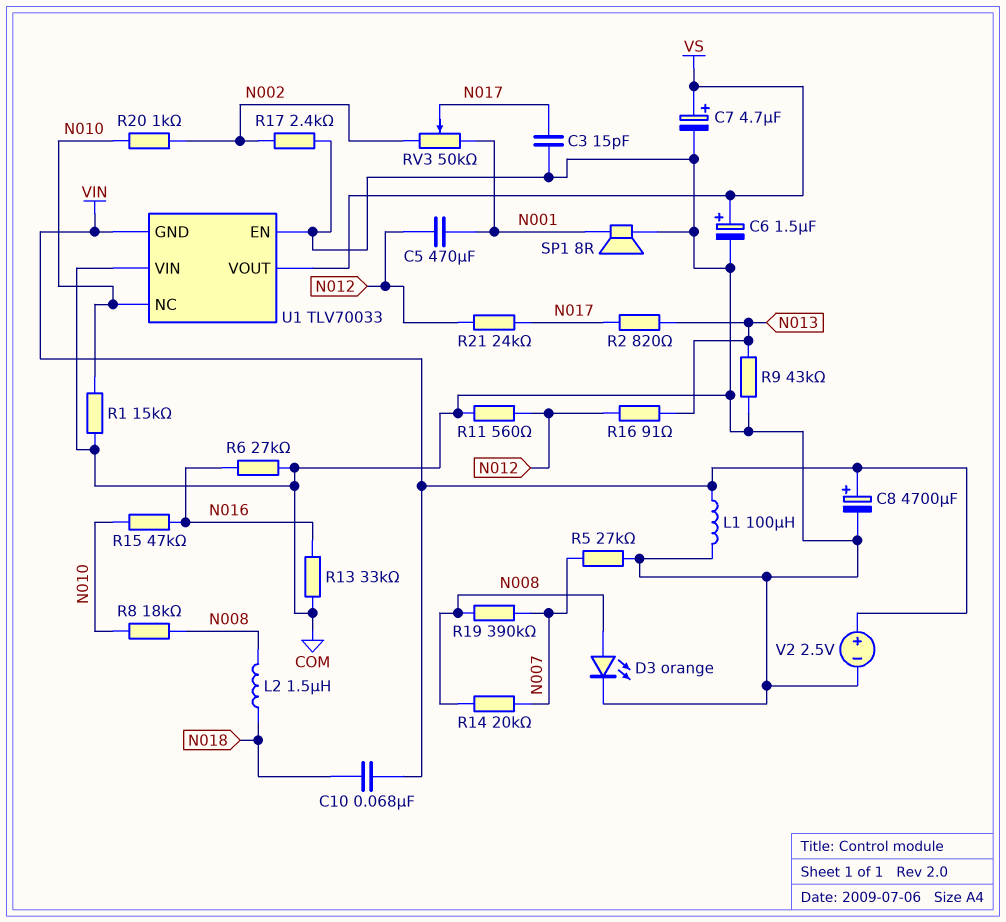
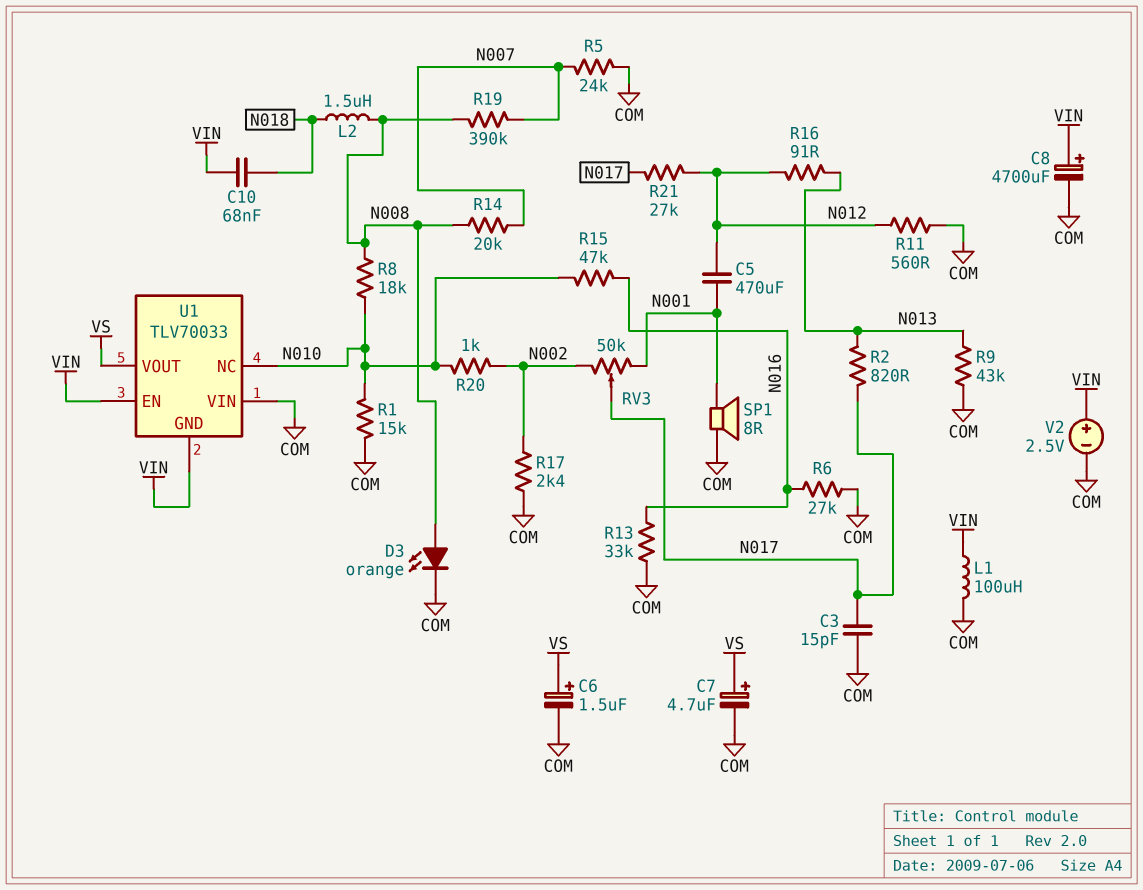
R5: 27k (COM, N007) -> 24k (COM, N007)
R21: 24k (N012, N017) -> 27k (N012, N017)
U1 pin EN: COM -> VIN

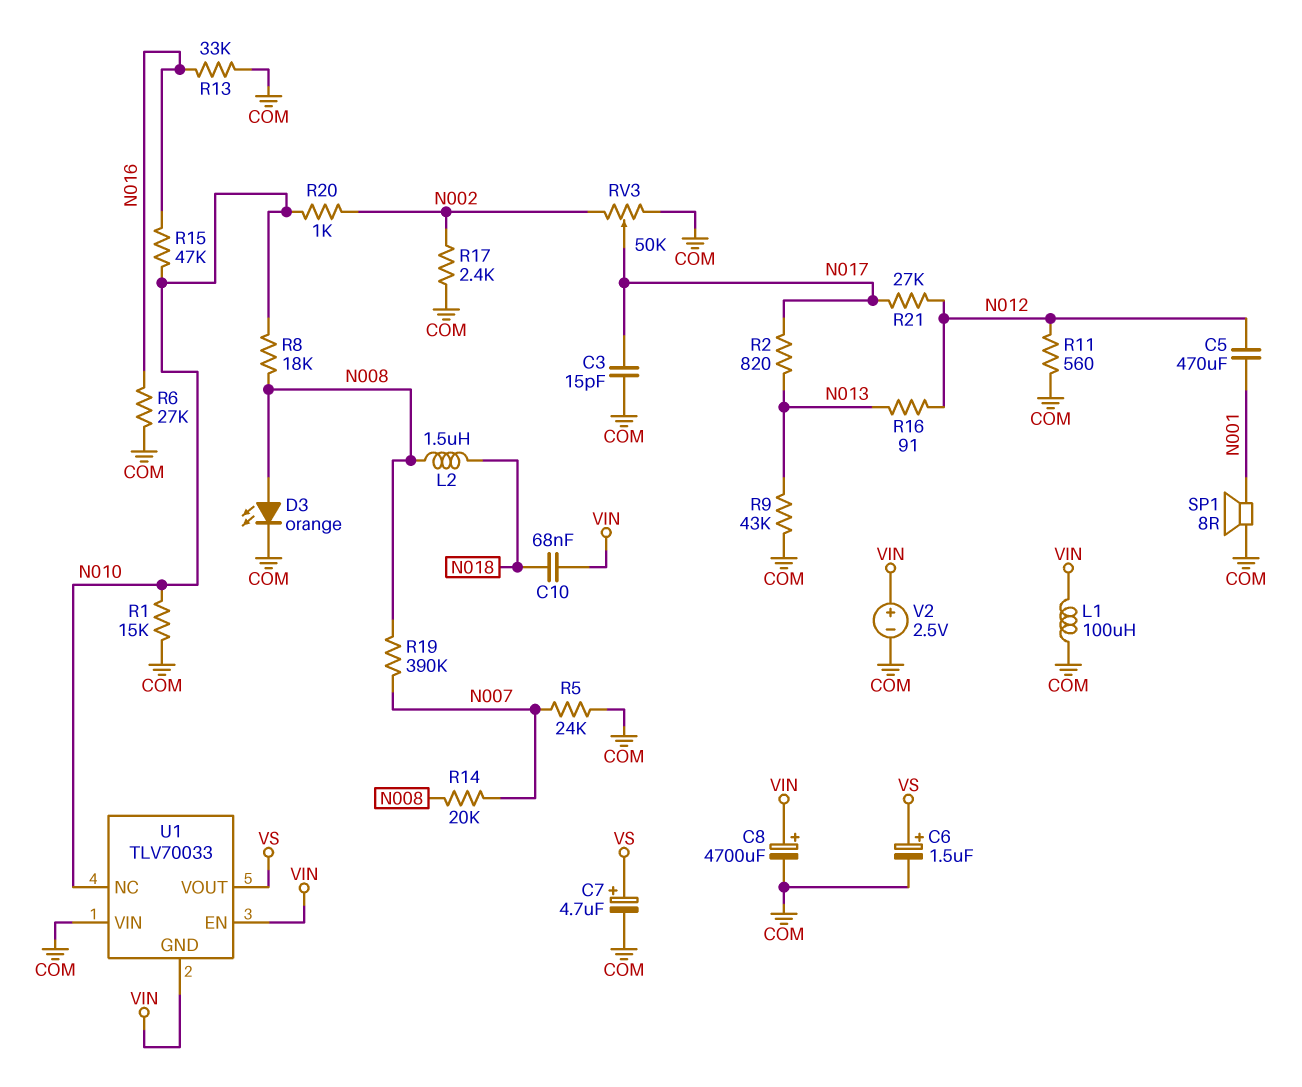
RV3: 50k (N001, N002, wiper N017) -> 50k (COM, N002, wiper N017)

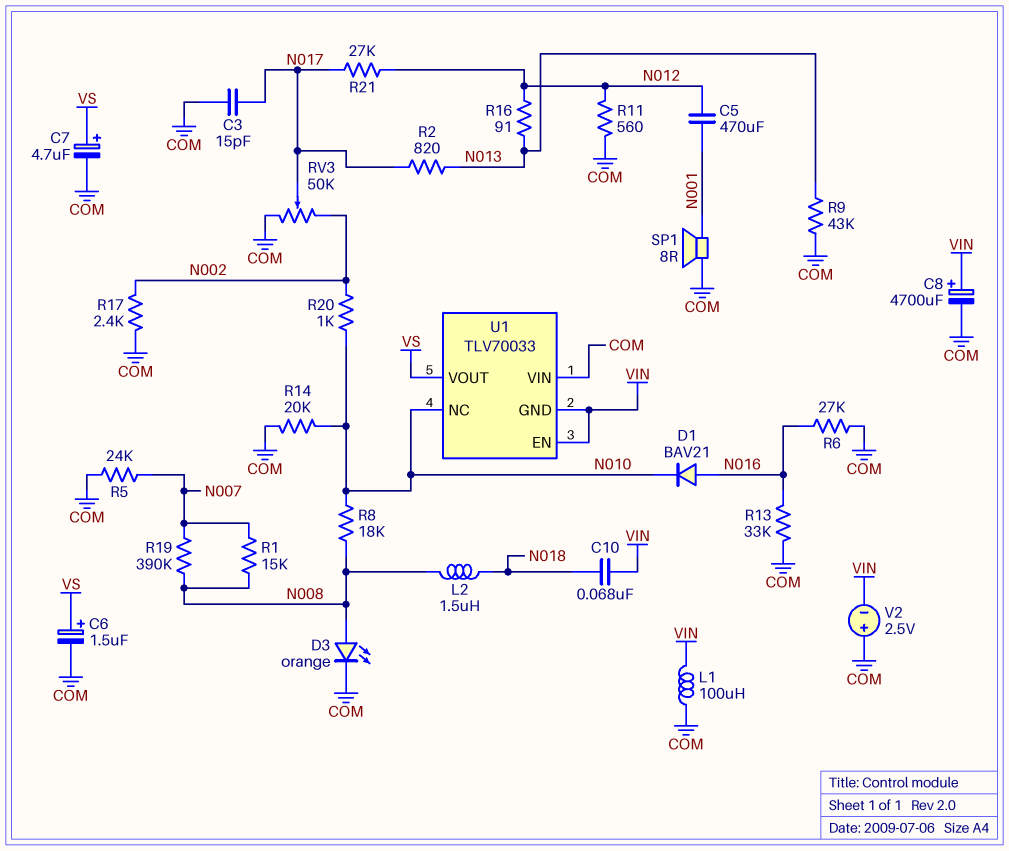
D1: none -> diode BAV21 (A N016, K N010)
R1: 15k (COM, N010) -> 15k (N007, N008)
R14: 20k (N007, N008) -> 20k (COM, N010)
R15: 47k (N010, N016) -> none
V2: 2.5V (plus VIN, minus COM) -> 2.5V (plus COM, minus VIN)

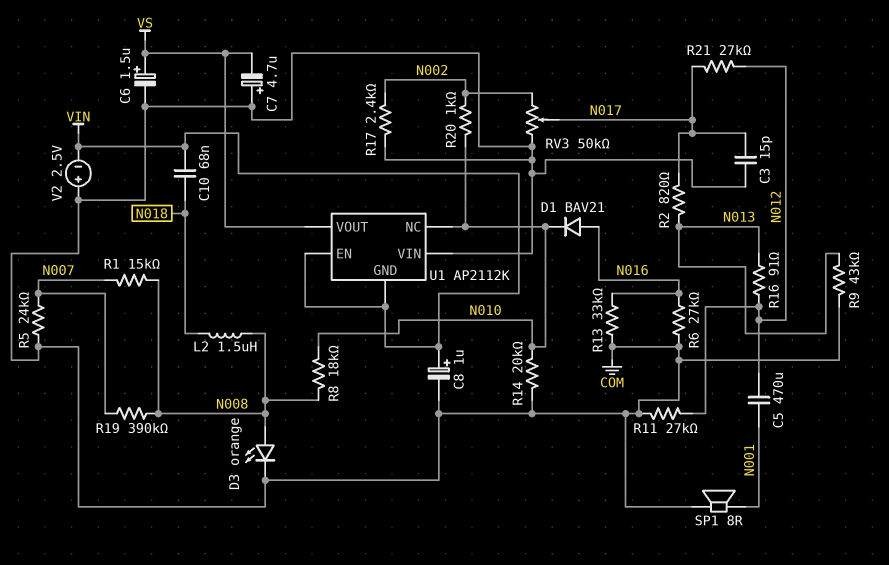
C7: 4.7uF (plus VS, minus COM) -> 4.7uF (plus COM, minus VS)
C8: 4700uF (plus VIN, minus COM) -> 1uF (plus VIN, minus COM)
L1: 100uH (COM, VIN) -> none
R11: 560 (COM, N012) -> 27k (COM, N012)
U1: TLV70033 -> AP2112K

